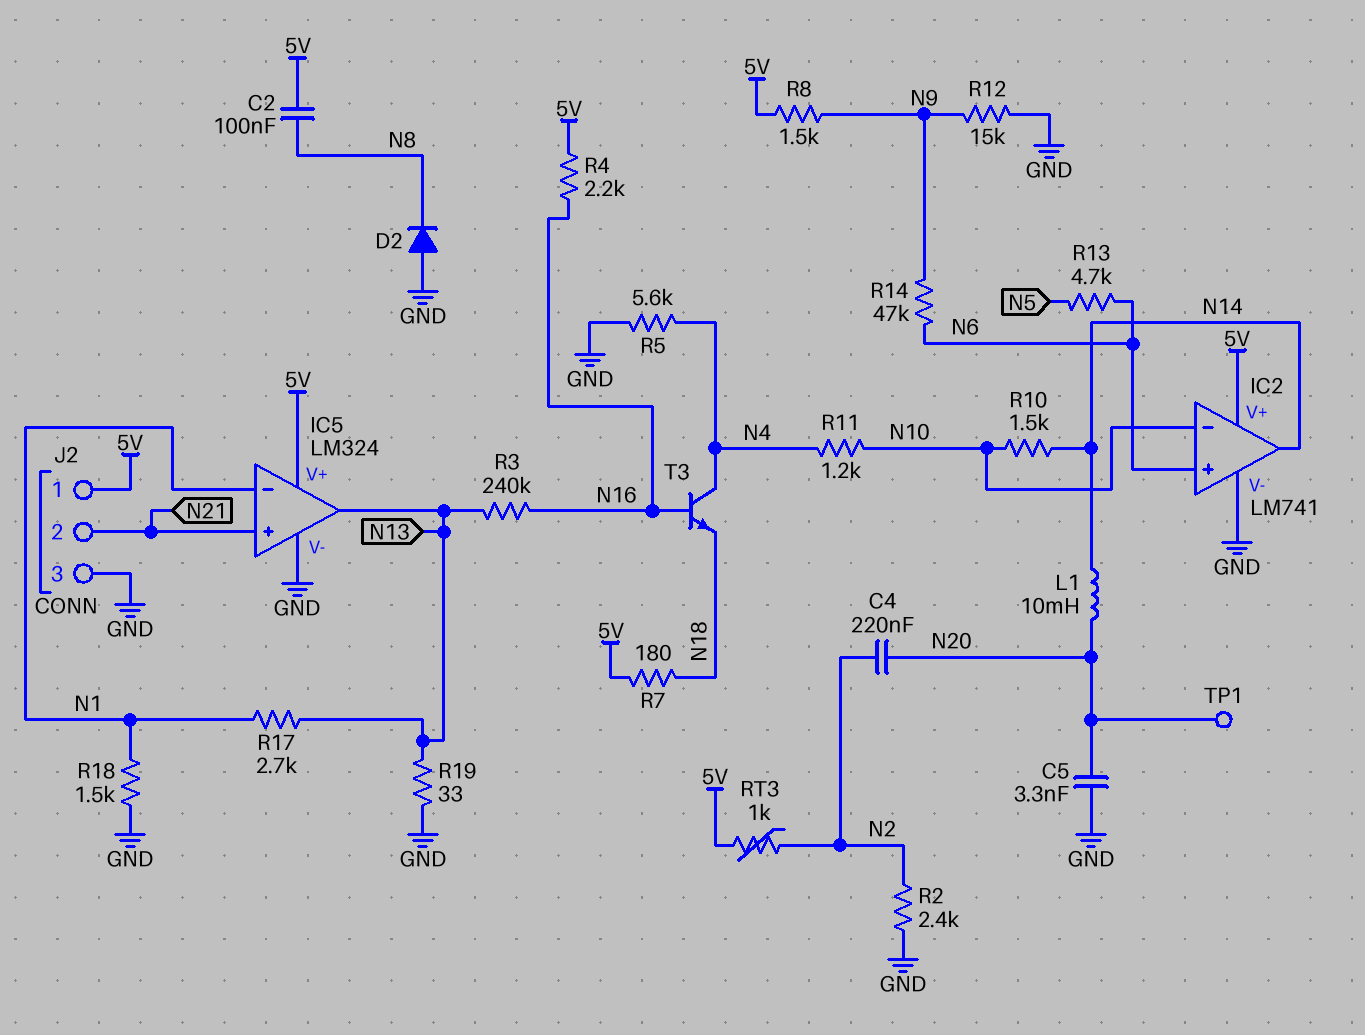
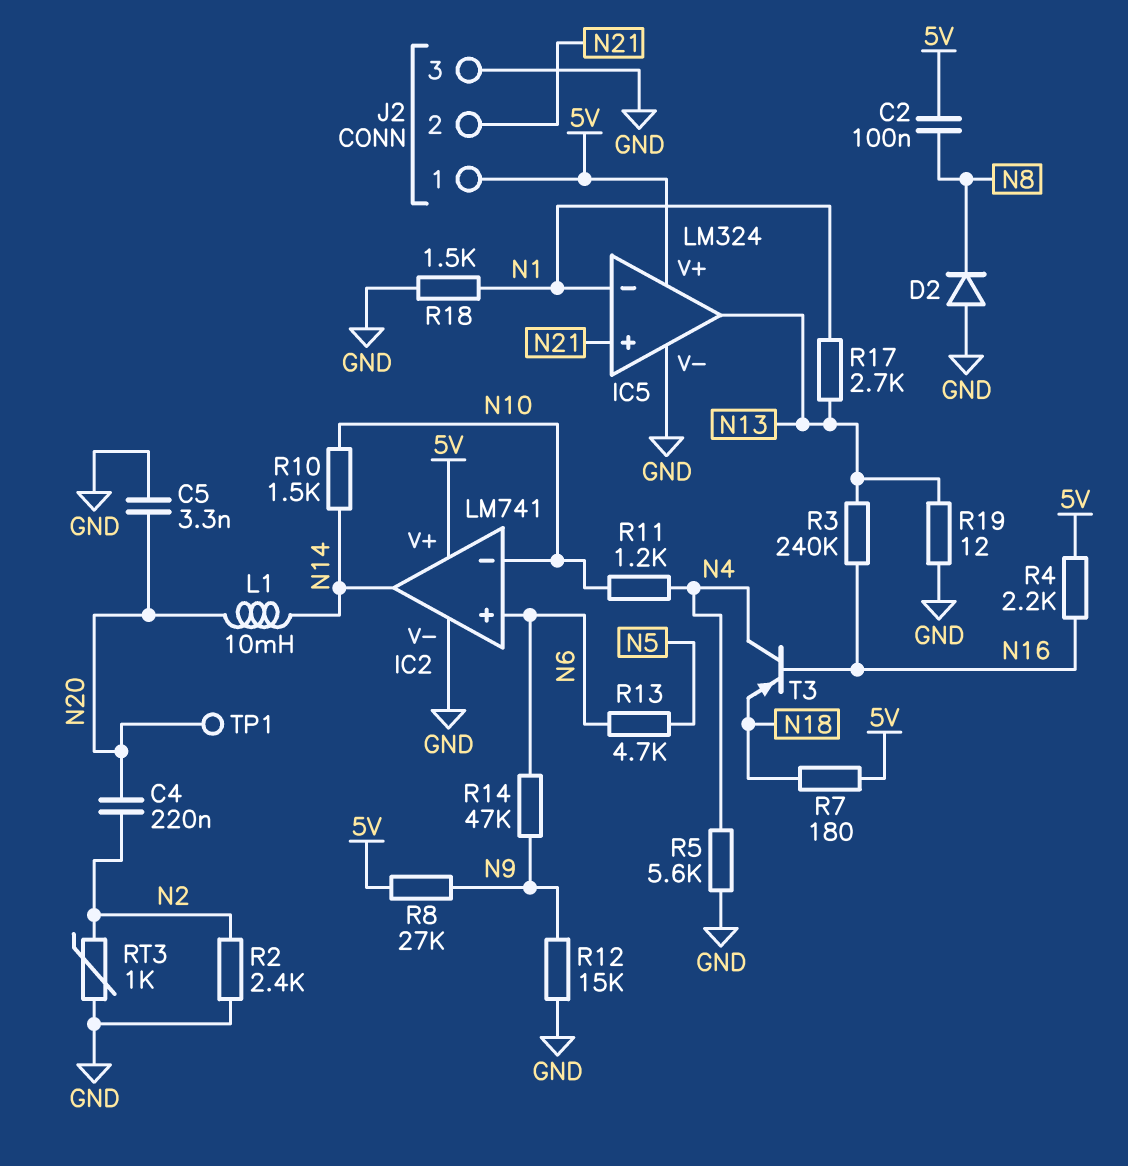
R8: 1.5k (5V, N9) -> 27k (5V, N9)
R19: 33 (GND, N13) -> 12 (GND, N13)
RT3: 1k (5V, N2) -> 1k (GND, N2)
T3: NPN (B N16, C N4, E N18) -> PNP (B N16, C N4, E N18)

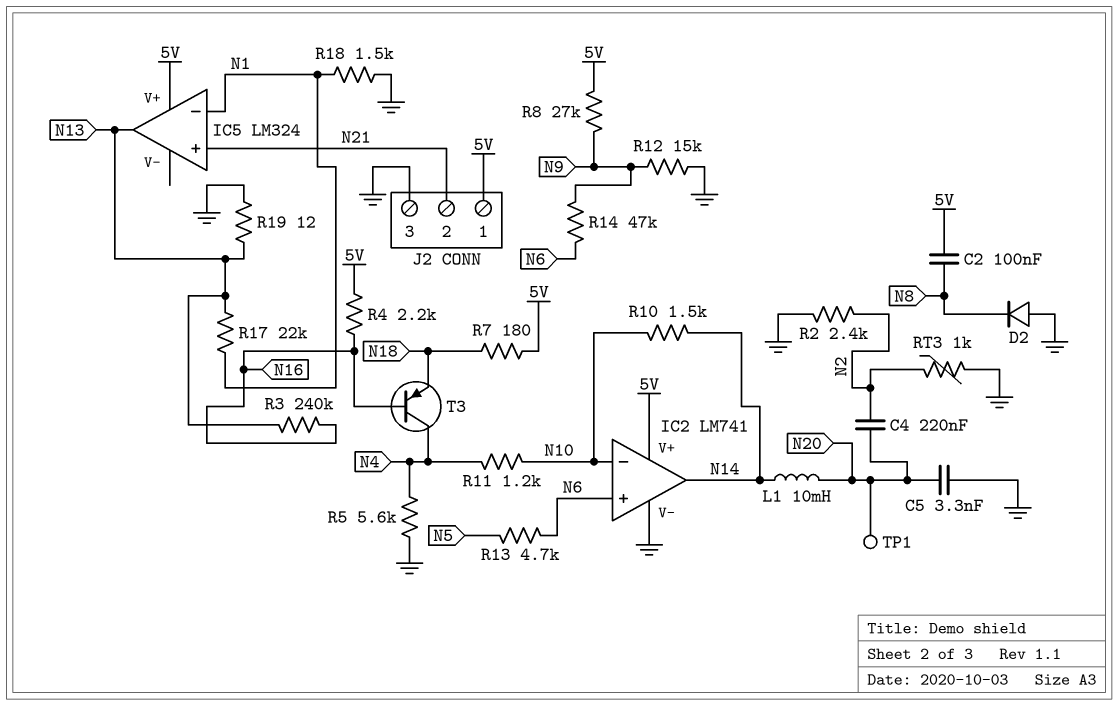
IC5 pin V-: GND -> none
R17: 2.7k (N1, N13) -> 22k (N1, N13)

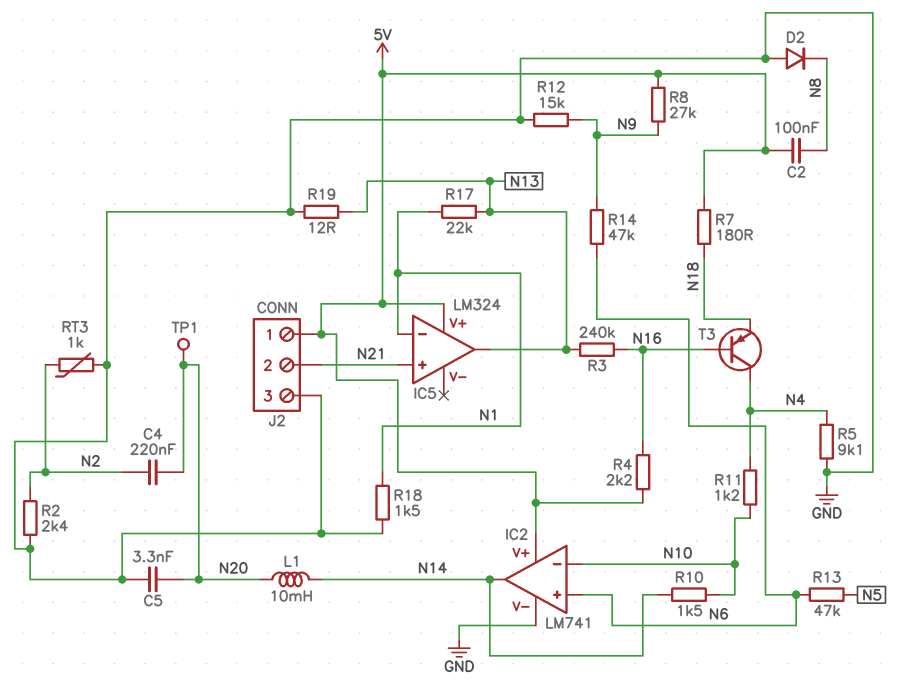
R5: 5.6k (GND, N4) -> 9.1k (GND, N4)
R13: 4.7k (N5, N6) -> 47k (N5, N6)

